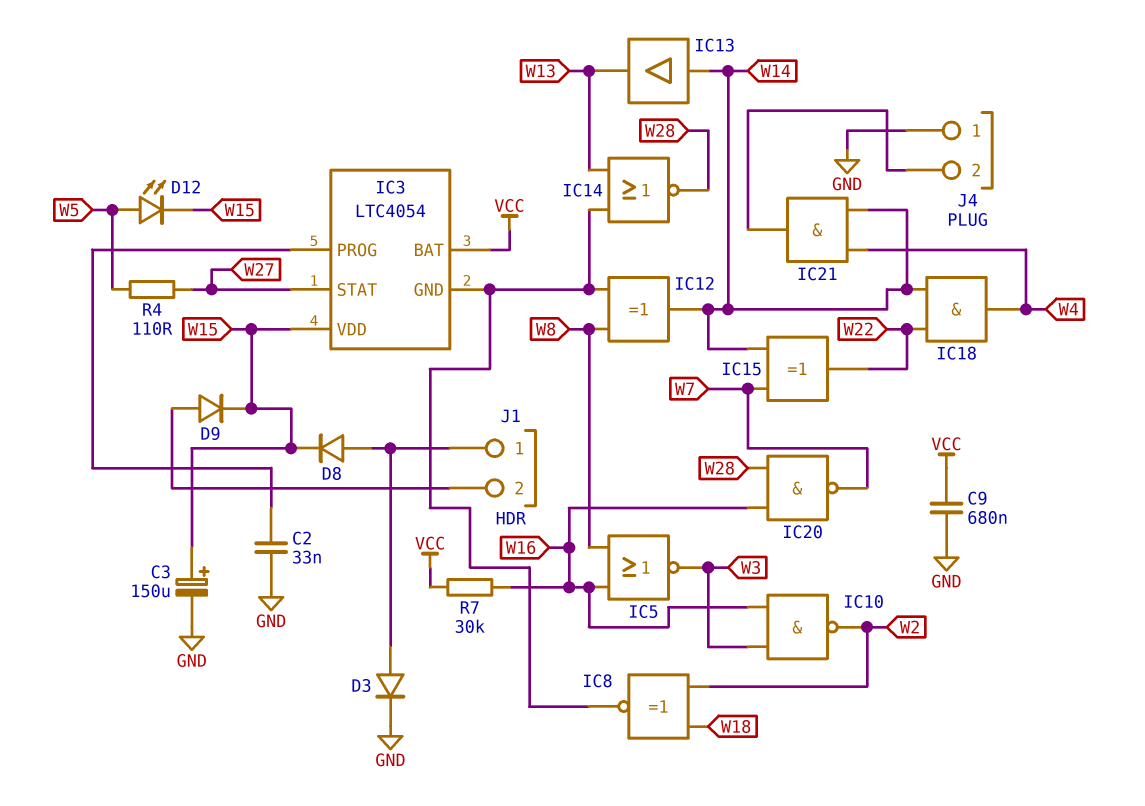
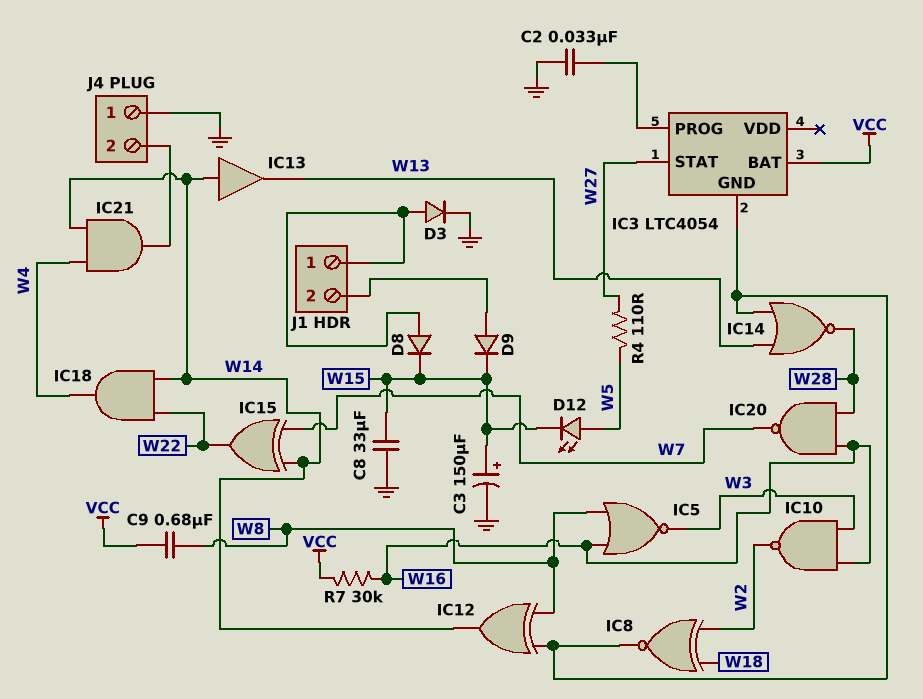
C8: none -> 33uF (GND, W15)
C9: 680nF (GND, VCC) -> 680nF (VCC, W8)
IC3 pin VDD: W15 -> none

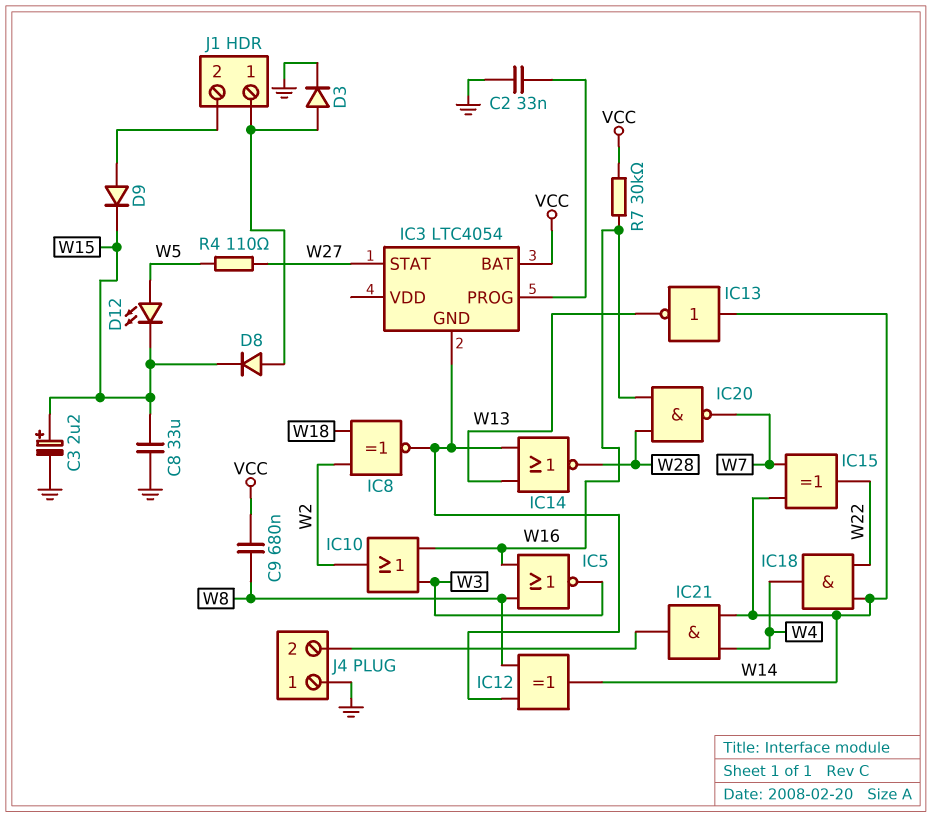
C3: 150uF (plus W15, minus GND) -> 2.2uF (plus W15, minus GND)
IC10: NAND (in W3, in W16, out W2) -> OR (in W3, in W16, out W2)
IC13: buffer (in W14, out W13) -> NOT (in W14, out W13)

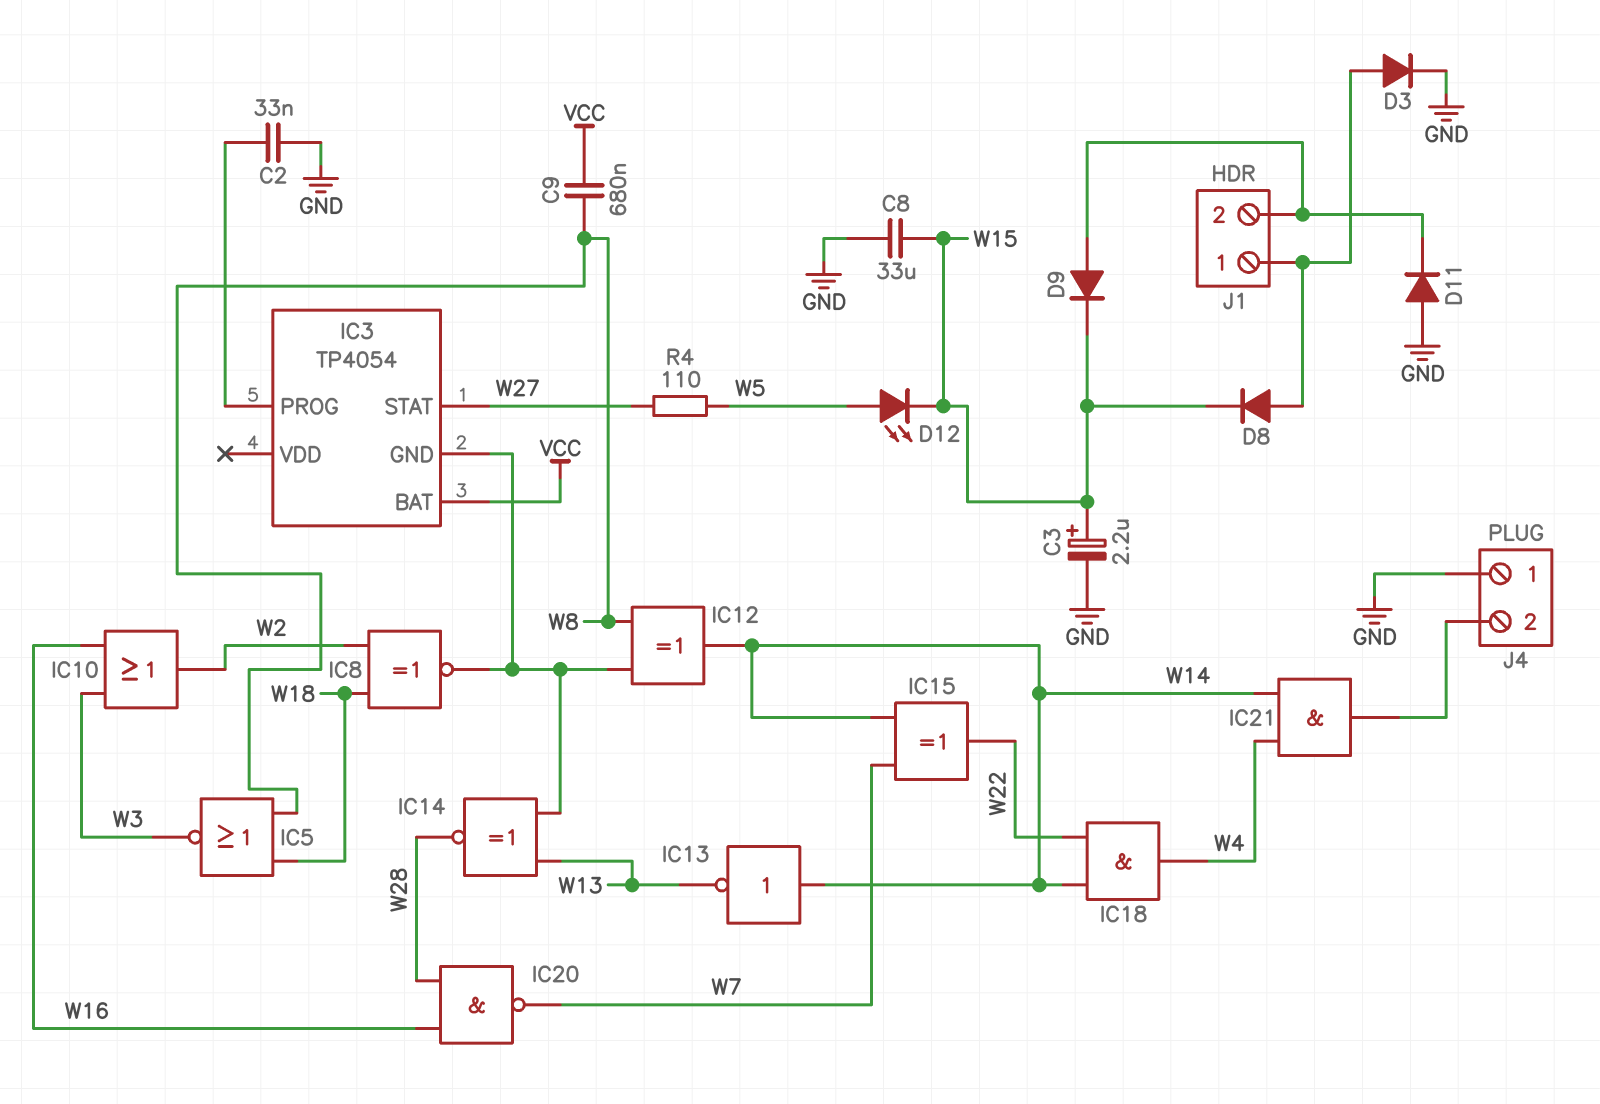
D11: none -> diode (A GND, K J1/2)
IC3: LTC4054 -> TP4054
IC5: NOR (in W8, in W16, out W3) -> NOR (in W8, in W18, out W3)
IC14: NOR (in IC3/GND, in W13, out W28) -> XNOR (in IC3/GND, in W13, out W28)
R7: 30k (VCC, W16) -> none

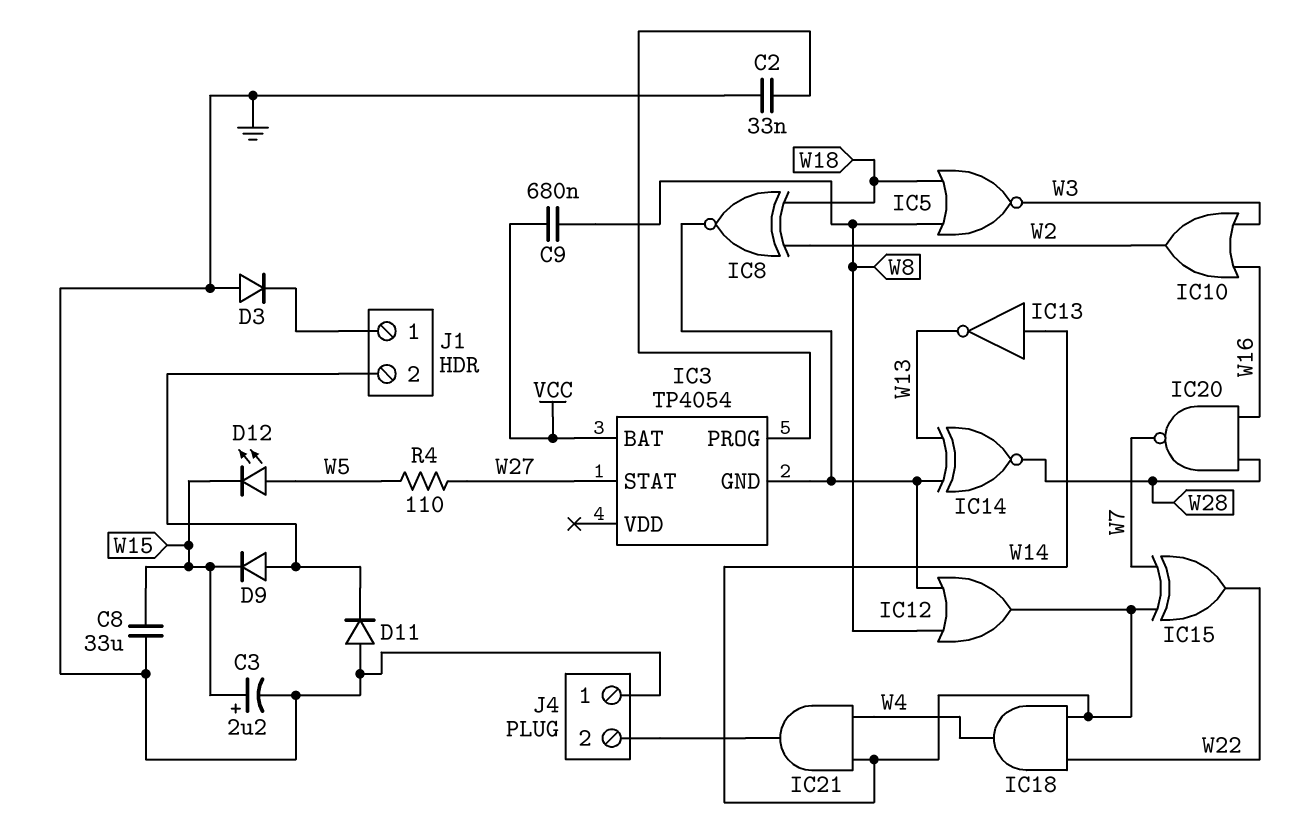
D3: diode (A J1/1, K GND) -> diode (A GND, K J1/1)
D8: diode (A J1/1, K W15) -> none
IC12: XOR (in IC3/GND, in W8, out W14) -> OR (in IC3/GND, in W8, out W14)

